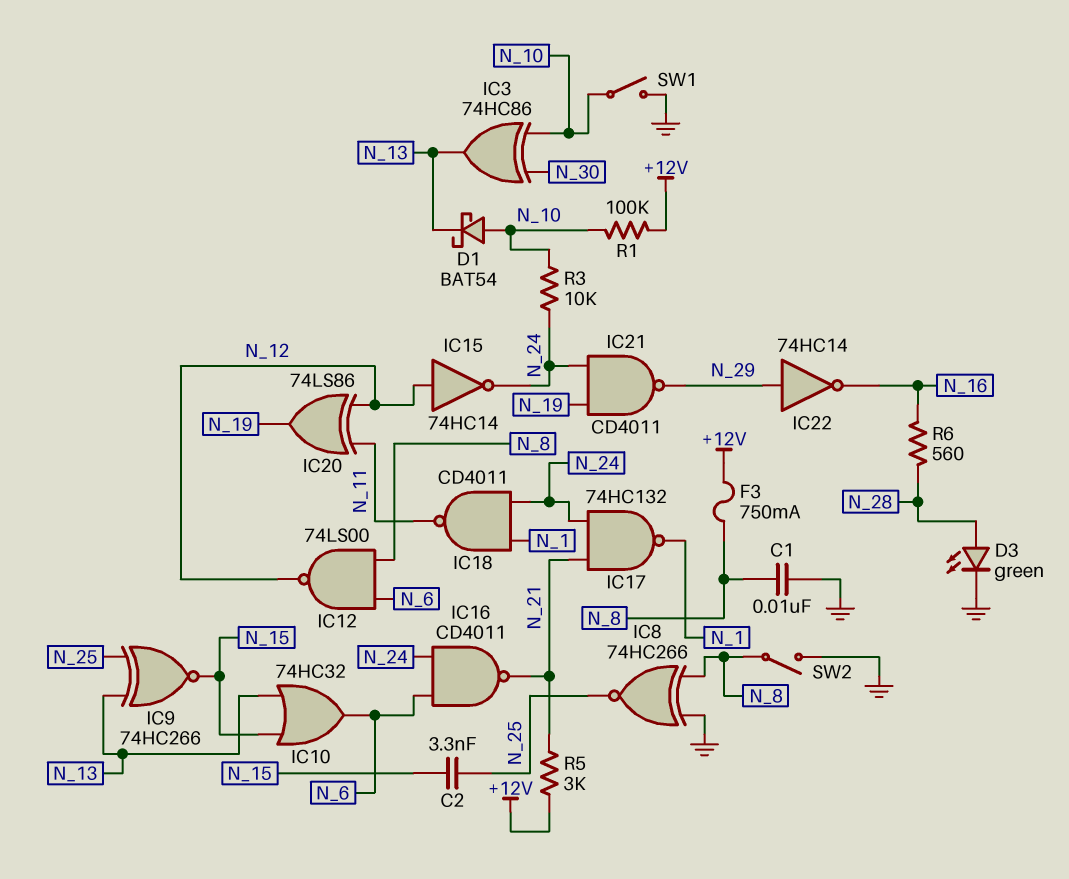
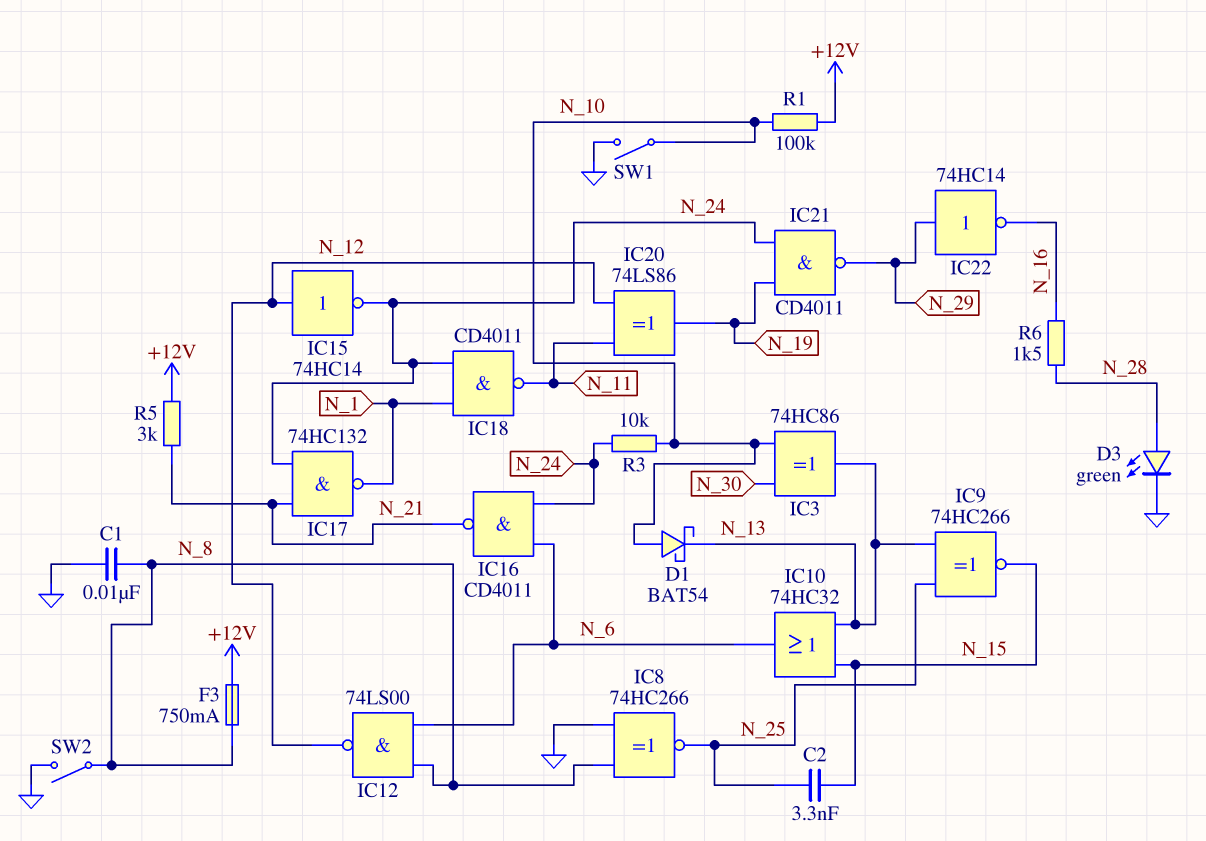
R6: 560 (N_16, N_28) -> 1.5k (N_16, N_28)

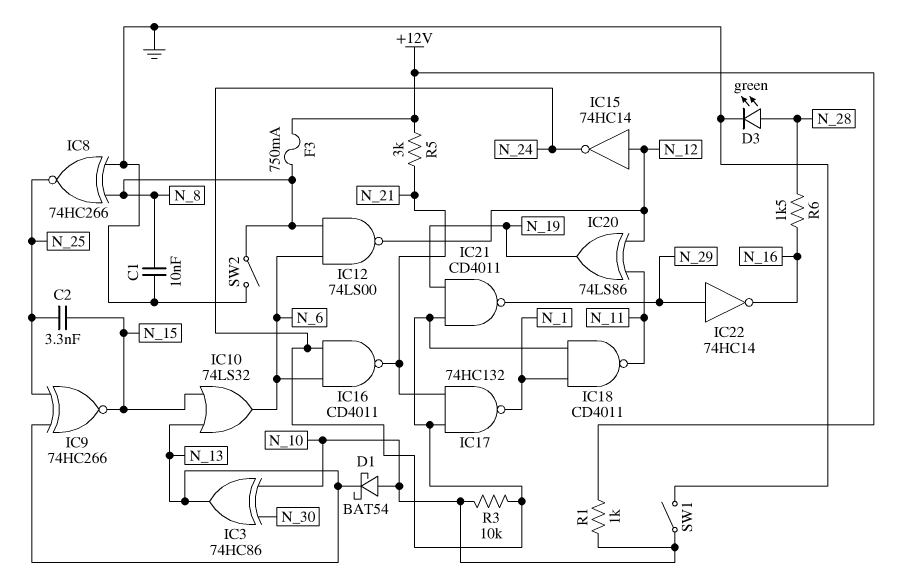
IC10: OR 74HC32 (in N_13, in N_15, out N_6) -> OR 74LS32 (in N_13, in N_15, out N_6)
R1: 100k (+12V, N_10) -> 1k (+12V, N_10)

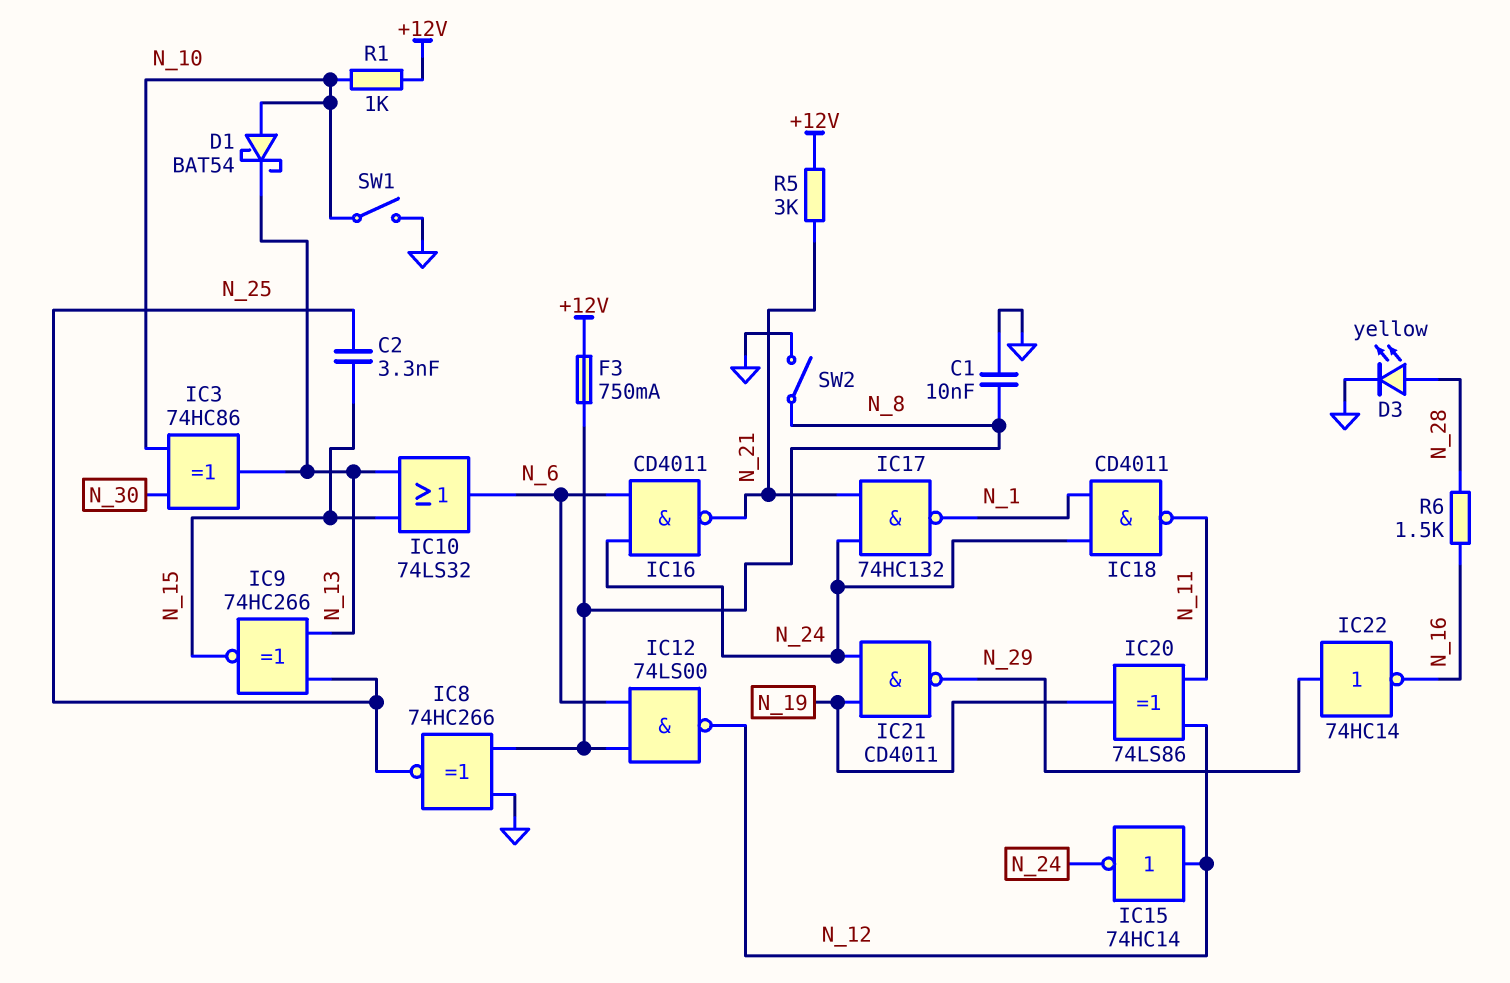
D3: LED green (A N_28, K GND) -> LED yellow (A N_28, K GND)
R3: 10k (N_10, N_24) -> none

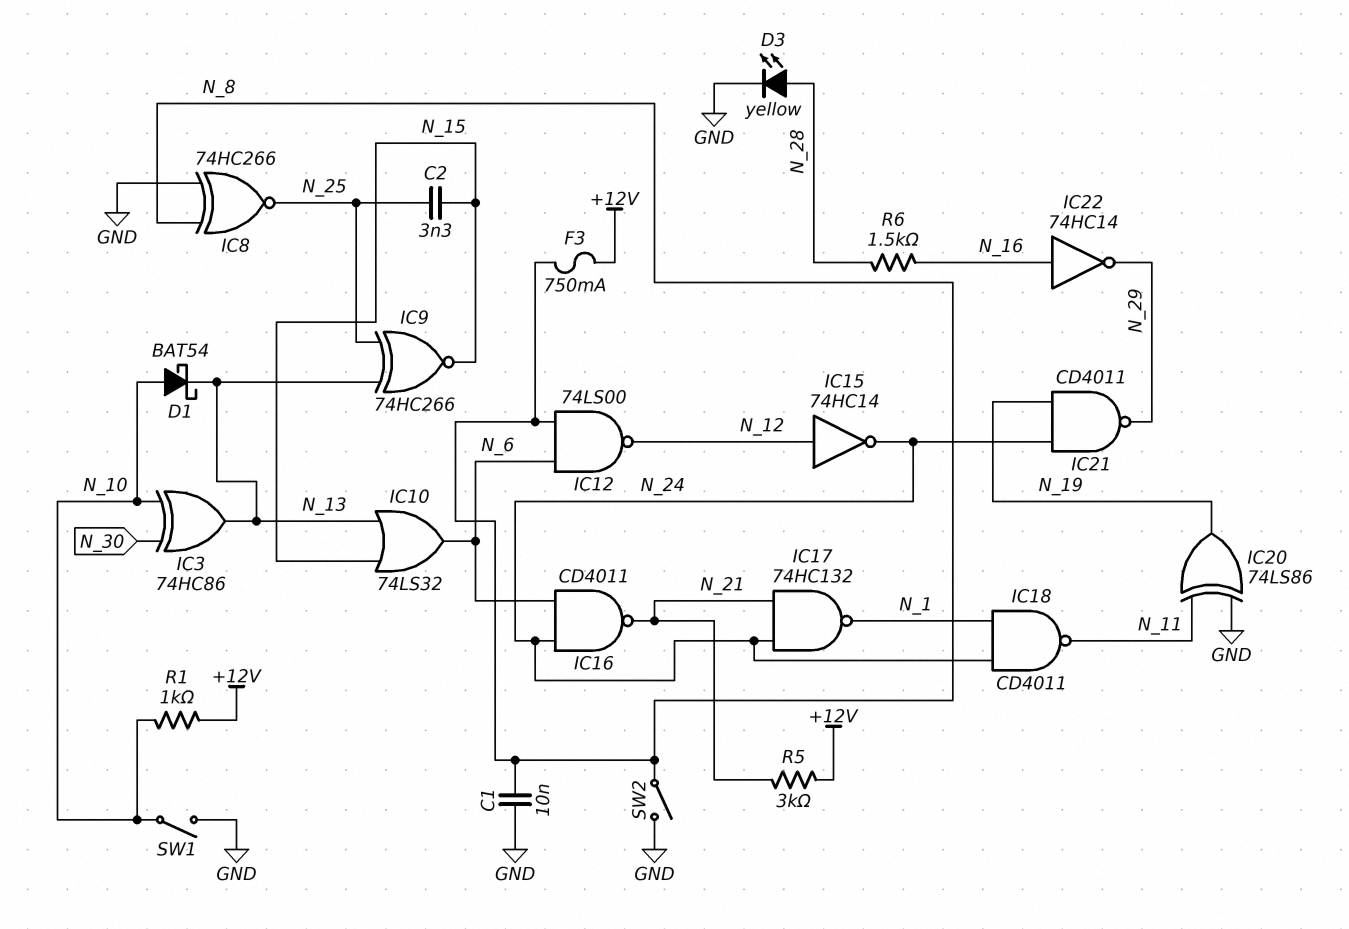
IC20: XOR 74LS86 (in N_11, in N_12, out N_19) -> XOR 74LS86 (in GND, in N_11, out N_19)
IC22: NOT 74HC14 (in N_29, out N_16) -> NOT 74HC14 (in N_16, out N_29)

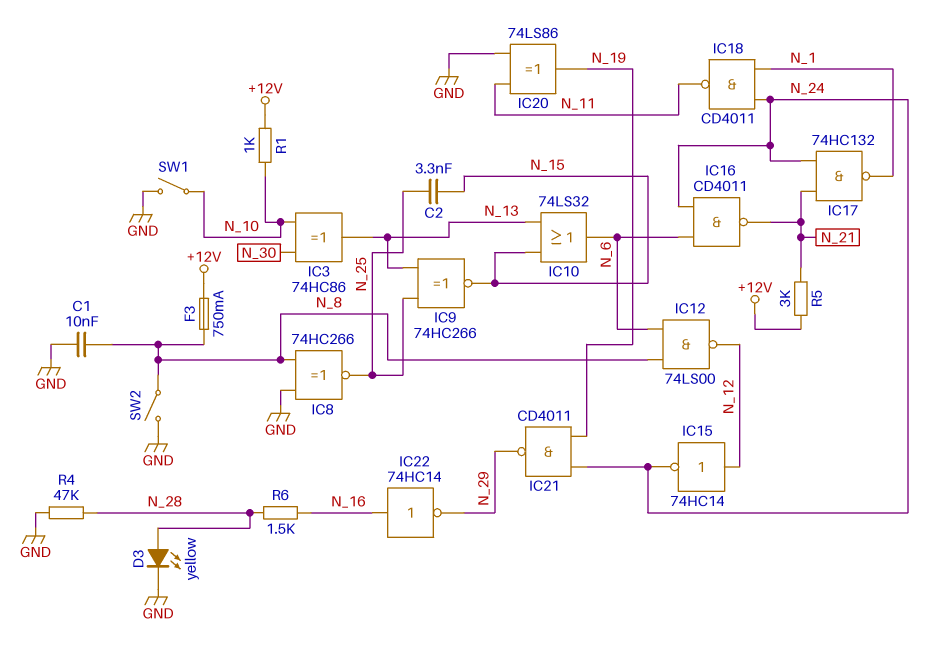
D1: schottky BAT54 (A N_10, K N_13) -> none
R4: none -> 47k (GND, N_28)

